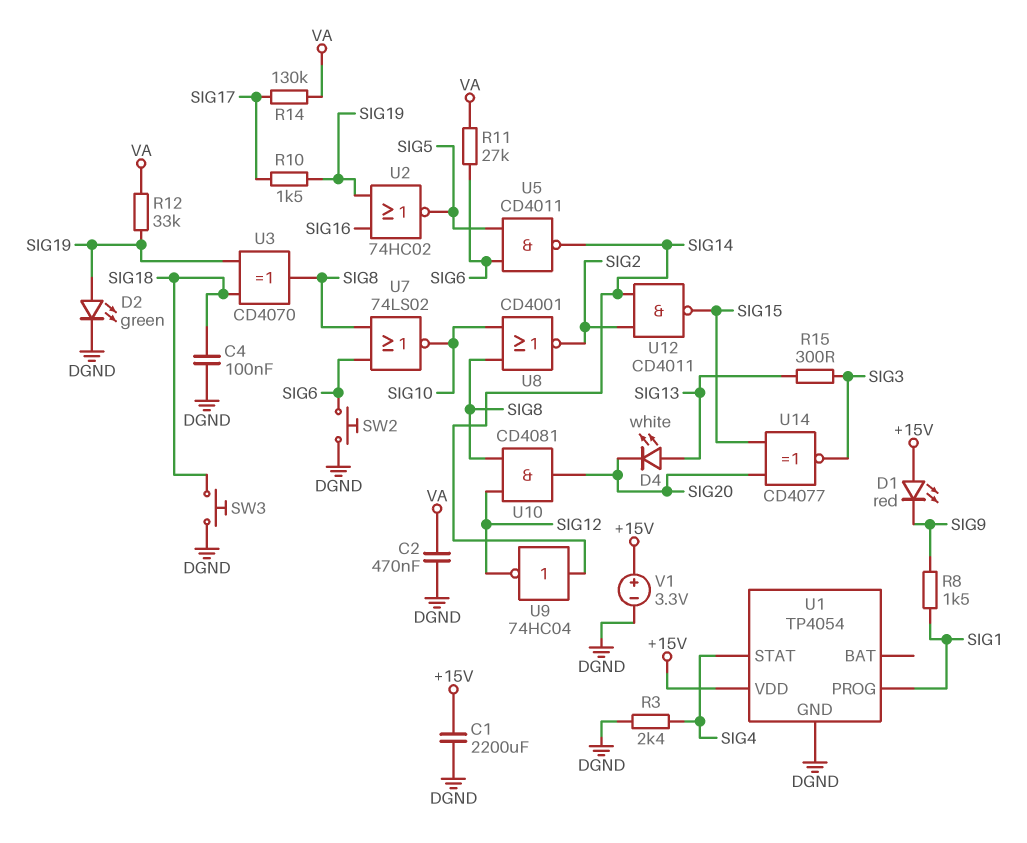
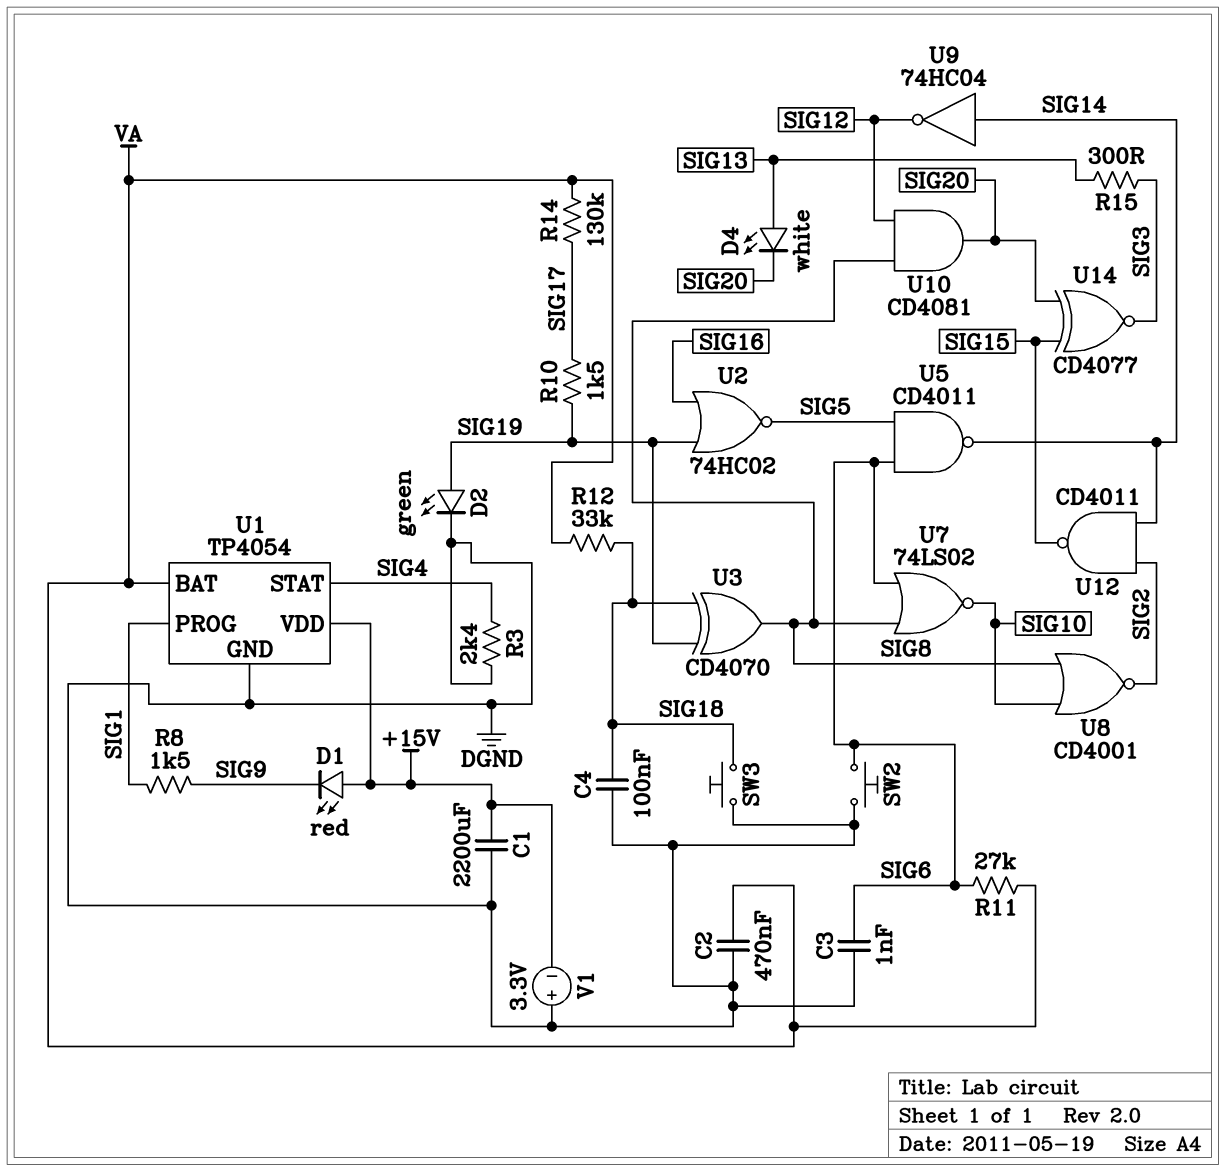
C3: none -> 1nF (DGND, SIG6)
R12: 33k (SIG19, VA) -> 33k (SIG18, VA)
U1 pin BAT: none -> VA
V1: 3.3V (plus +15V, minus DGND) -> 3.3V (plus DGND, minus +15V)

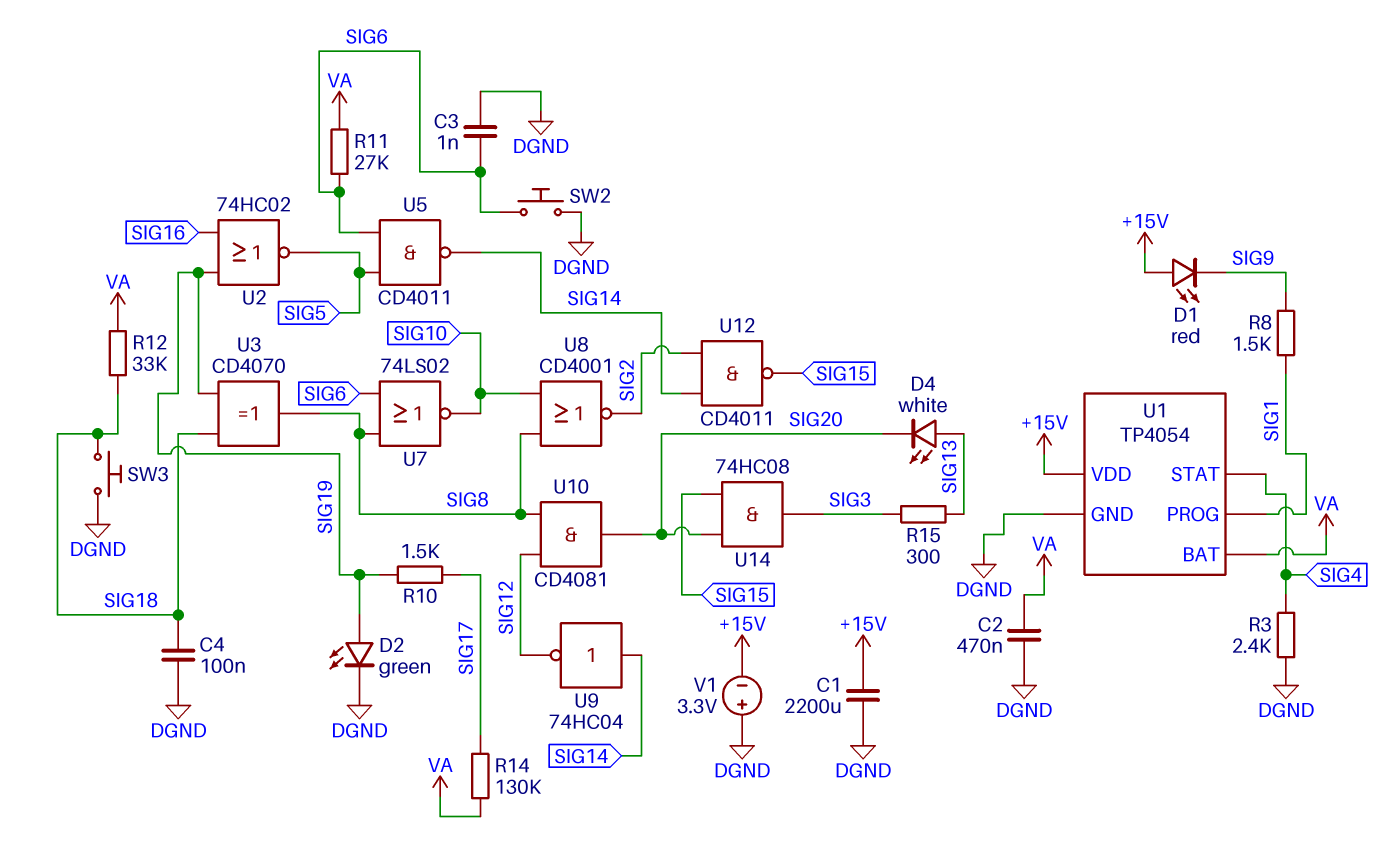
U14: XNOR CD4077 (in SIG15, in SIG20, out SIG3) -> AND 74HC08 (in SIG15, in SIG20, out SIG3)

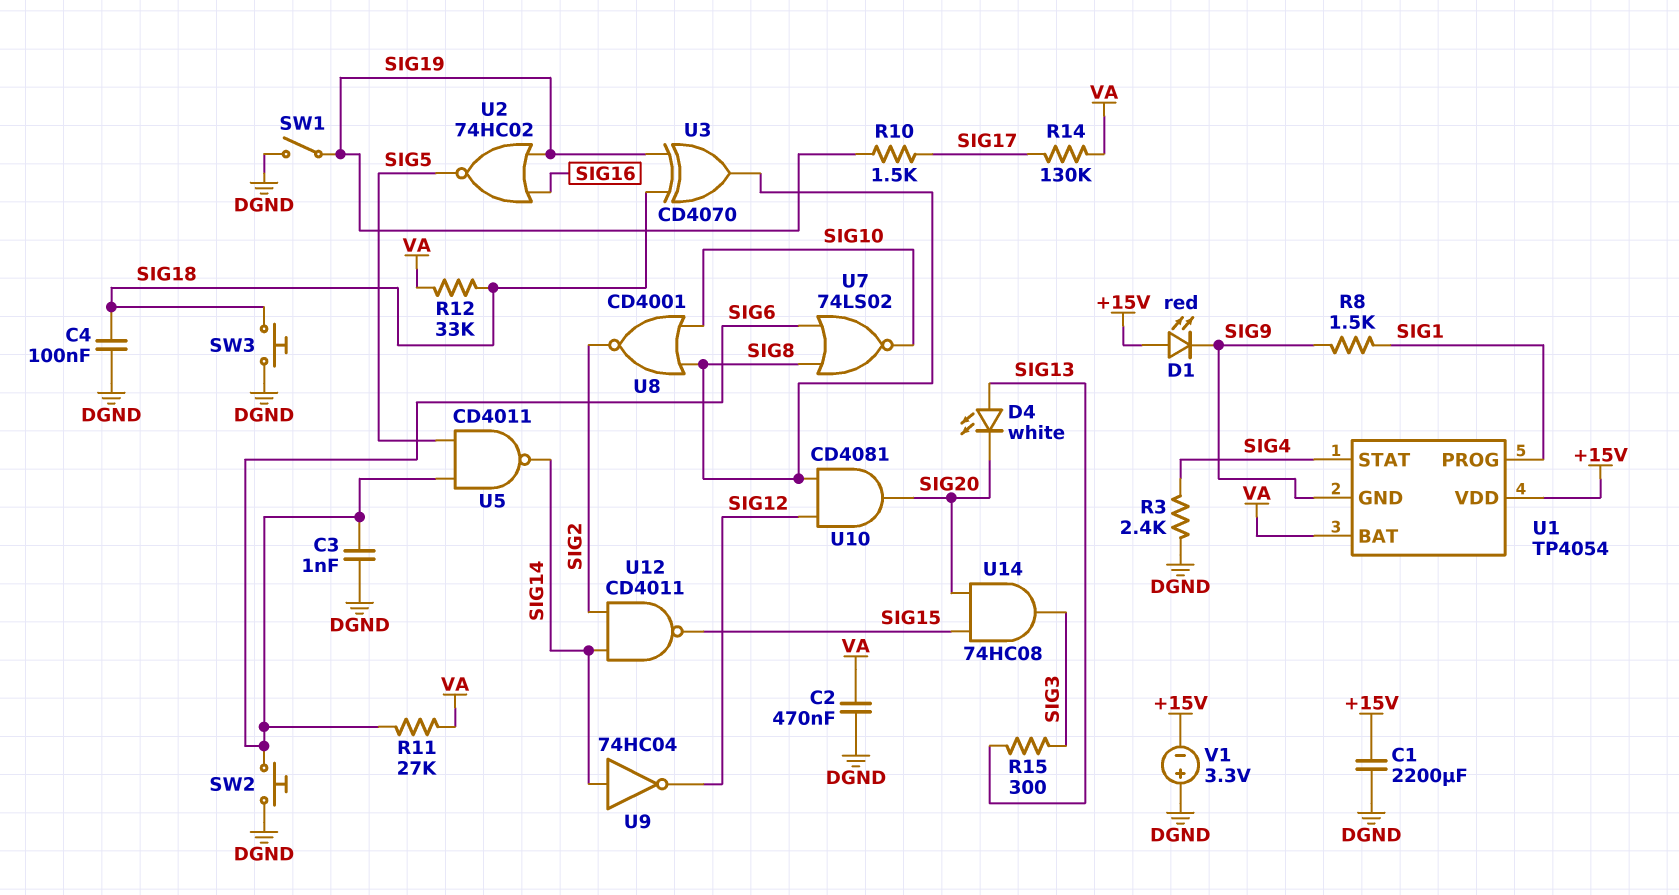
D2: LED green (A SIG19, K DGND) -> none
SW1: none -> switch (DGND, SIG19)
U1 pin GND: DGND -> SIG9

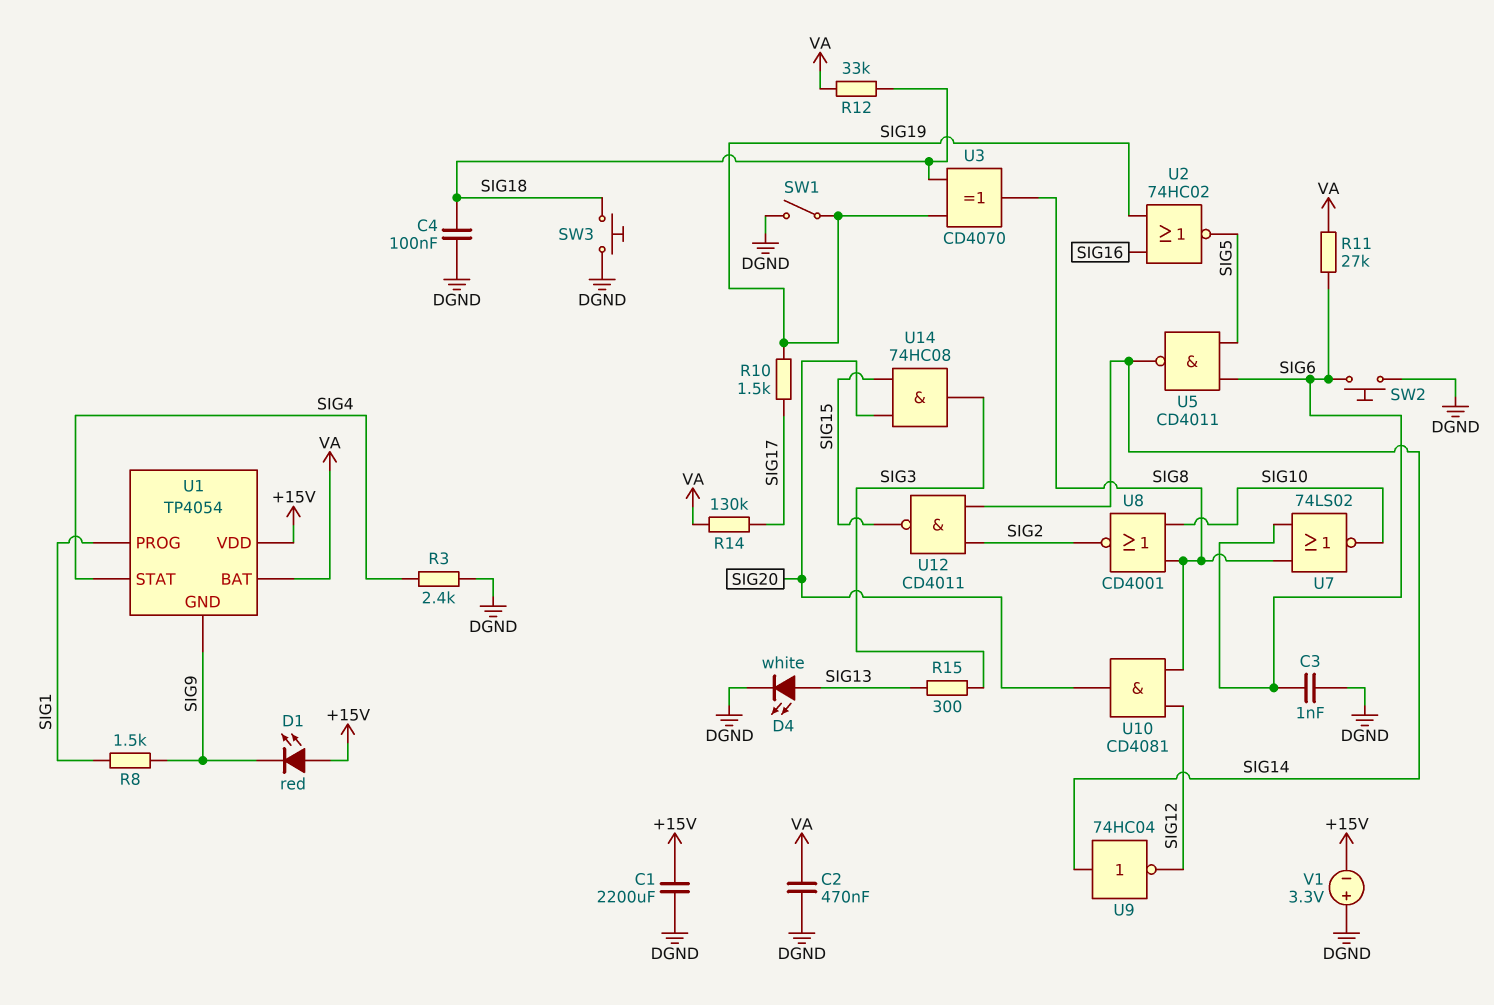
D4: LED white (A SIG13, K SIG20) -> LED white (A SIG13, K DGND)

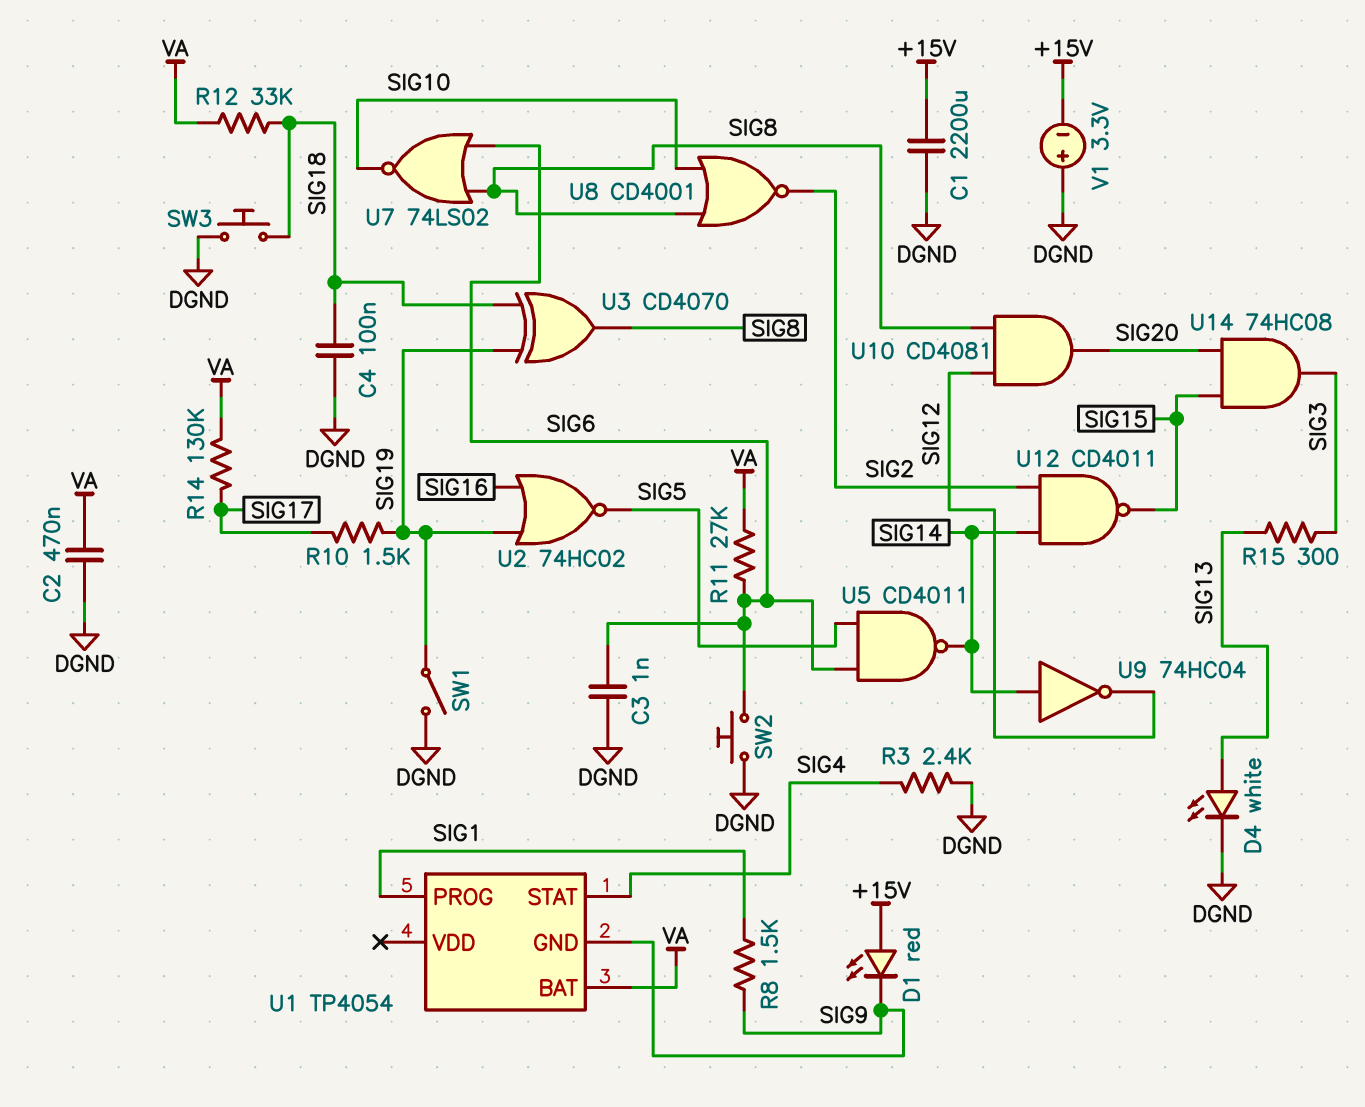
U1 pin VDD: +15V -> none

